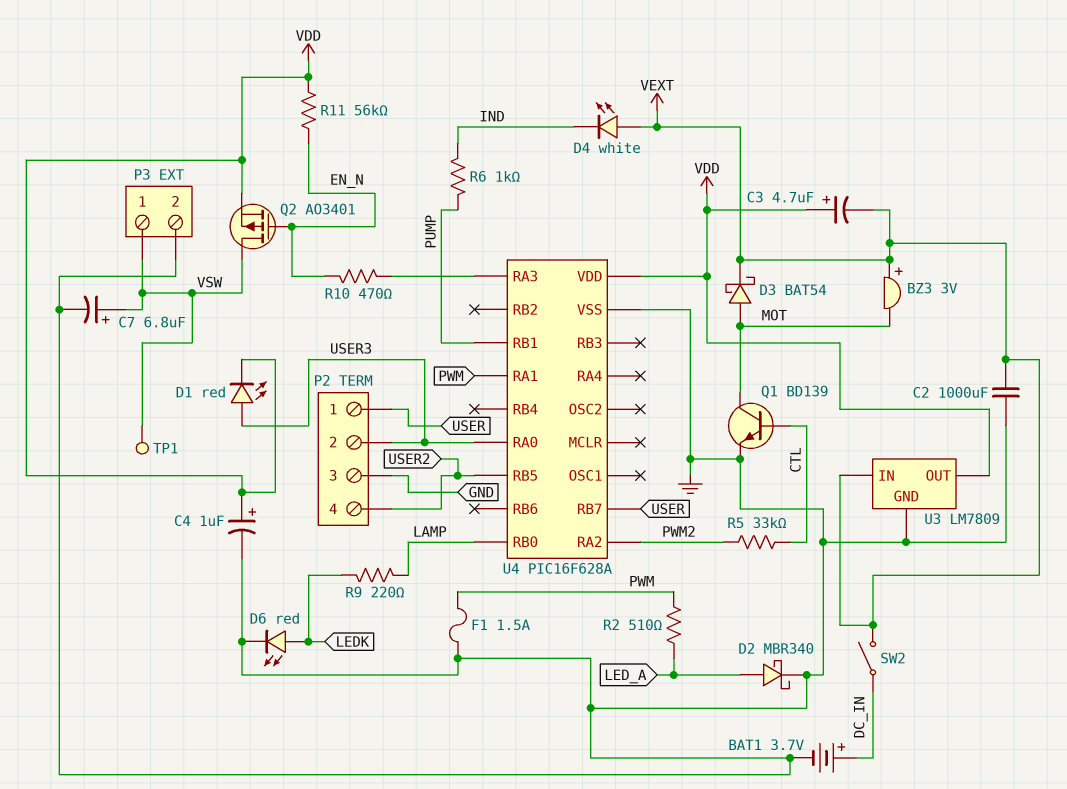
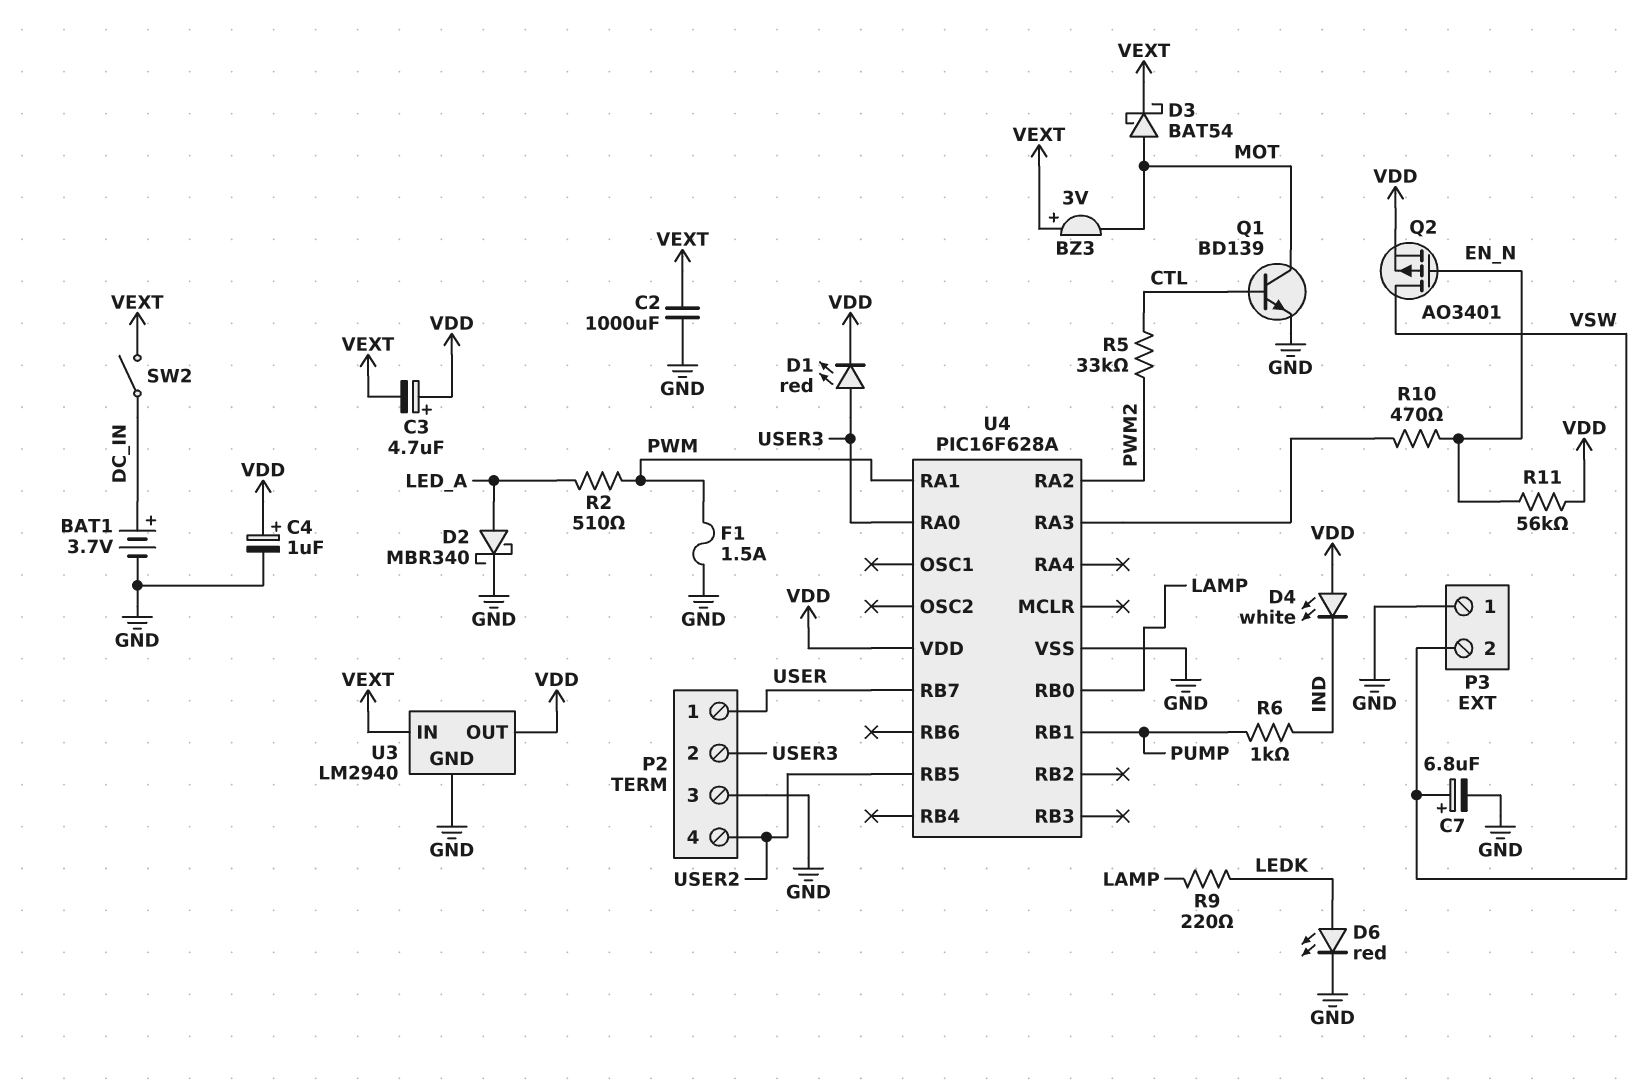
D4: LED white (A VEXT, K IND) -> LED white (A VDD, K IND)
P3 pin 1: VSW -> GND
P3 pin 2: GND -> VSW
TP1: test point (VSW) -> none
U3: LM7809 -> LM2940

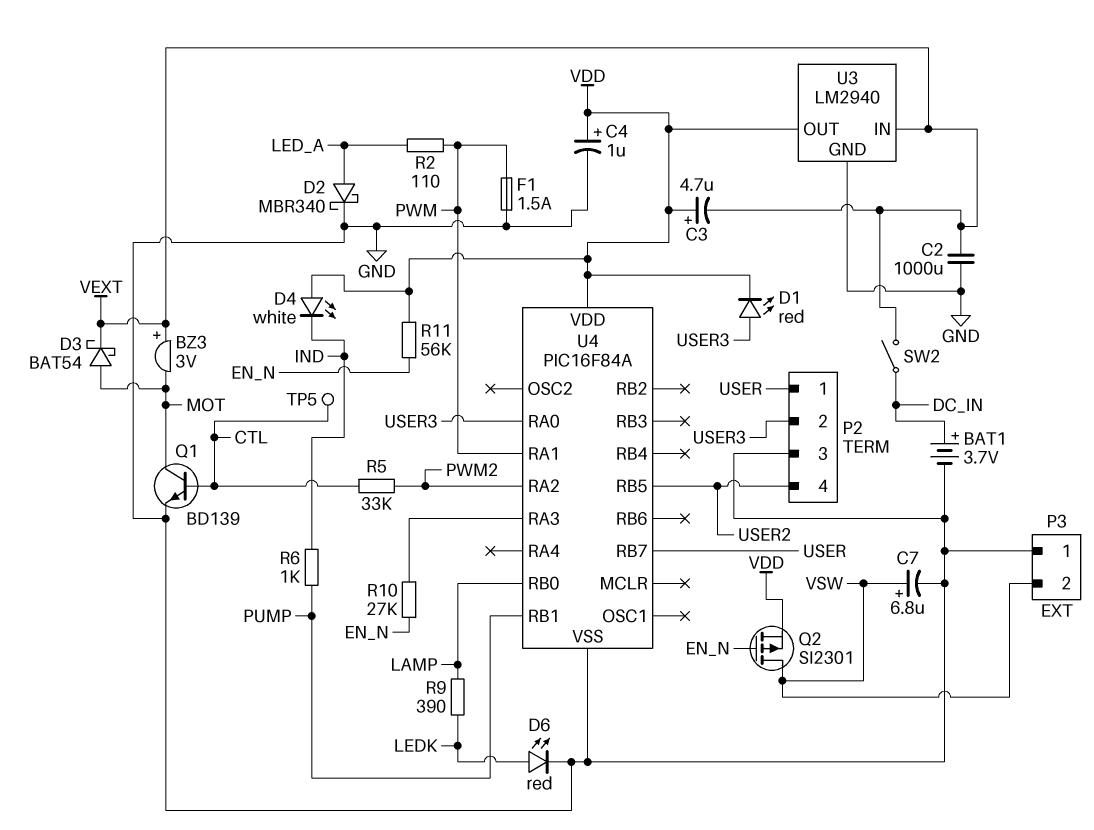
Q2: PMOS AO3401 (G EN_N, D VSW, S VDD) -> PMOS SI2301 (G EN_N, D VSW, S VDD)
R2: 510 (LED_A, PWM) -> 110 (LED_A, PWM)
R9: 220 (LAMP, LEDK) -> 390 (LAMP, LEDK)
R10: 470 (EN_N, U4/RA3) -> 27k (EN_N, U4/RA3)
TP5: none -> test point (CTL)
U4: PIC16F628A -> PIC16F84A

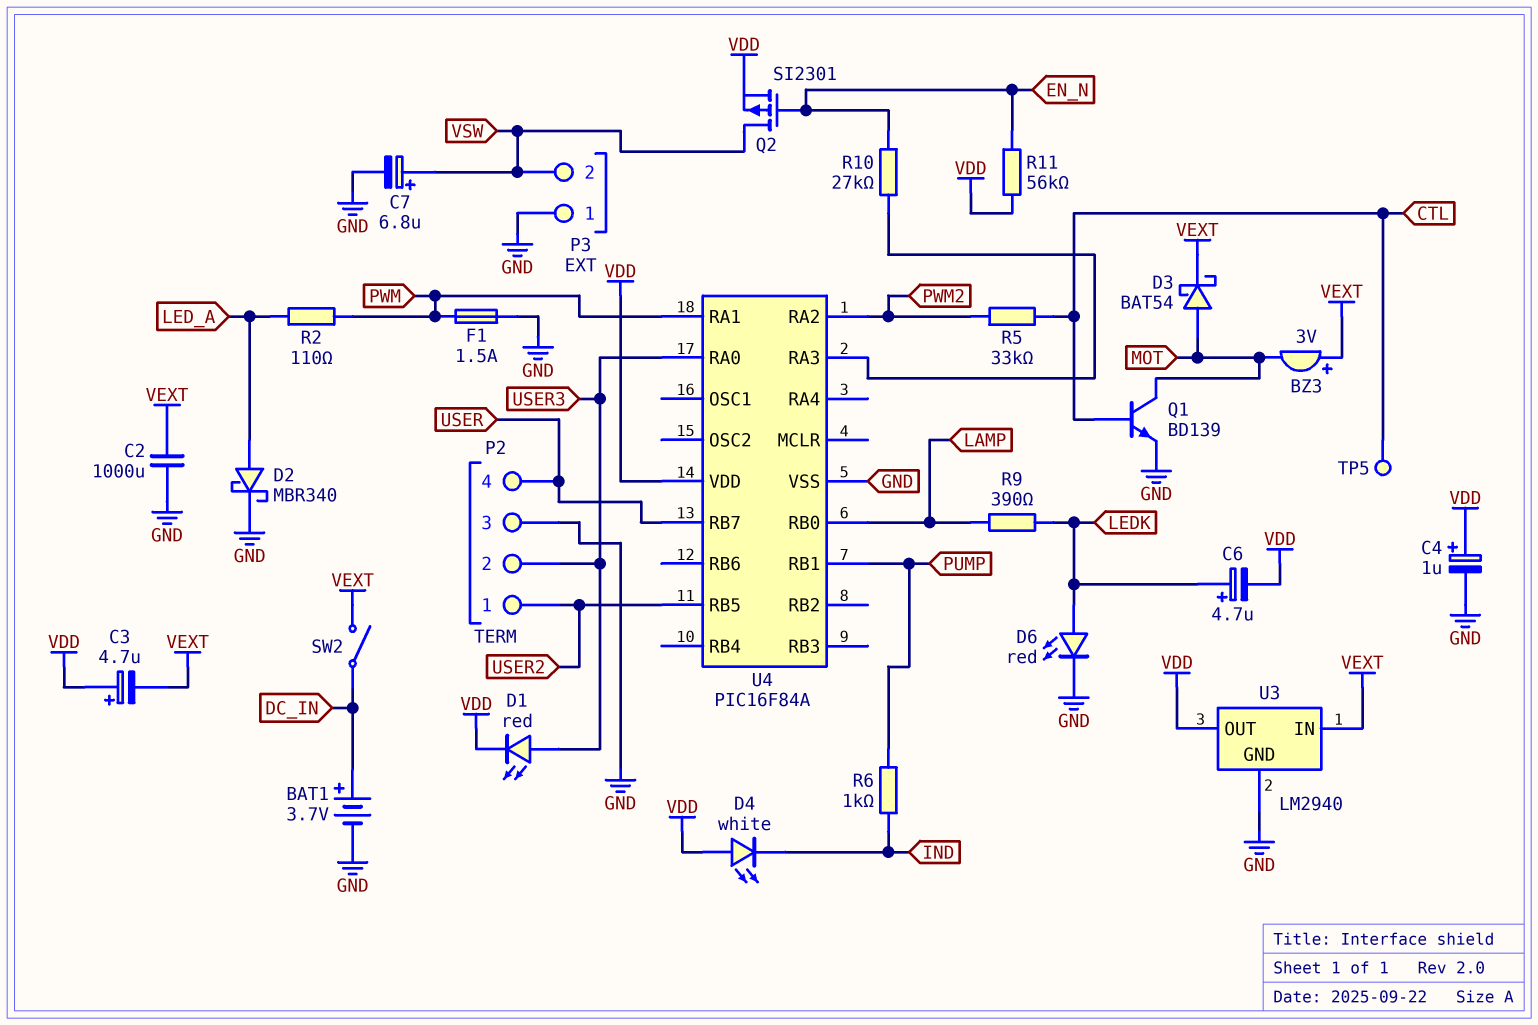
C6: none -> 4.7uF (plus LEDK, minus VDD)
P2 pin 1: USER -> USER2
P2 pin 4: USER2 -> USER

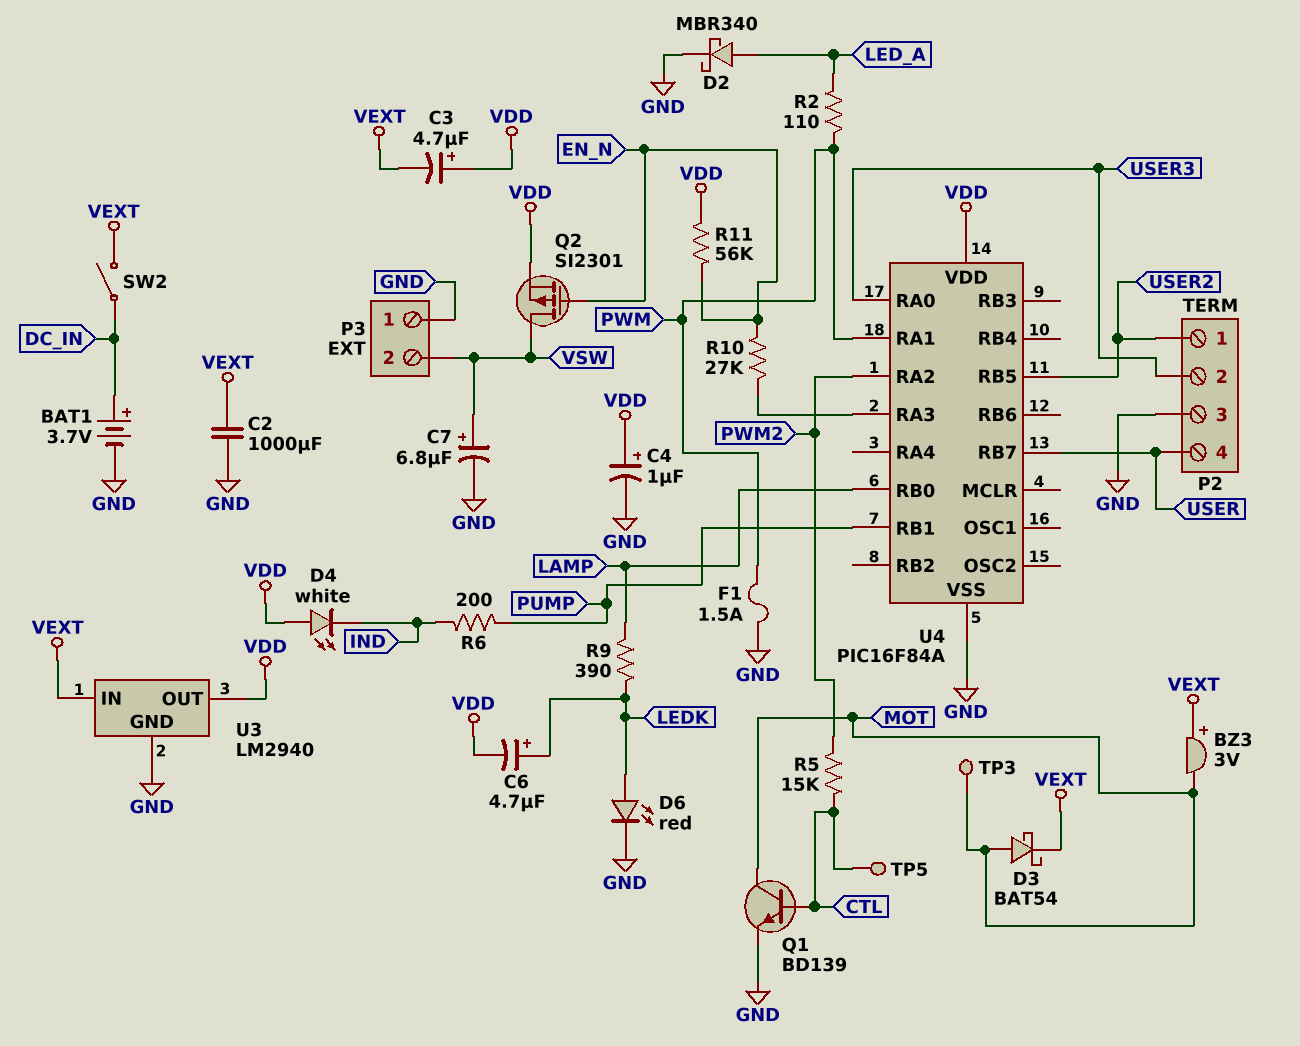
D1: LED red (A USER3, K VDD) -> none
R5: 33k (CTL, PWM2) -> 15k (CTL, PWM2)
R6: 1k (IND, PUMP) -> 200 (IND, PUMP)
TP3: none -> test point (MOT)

